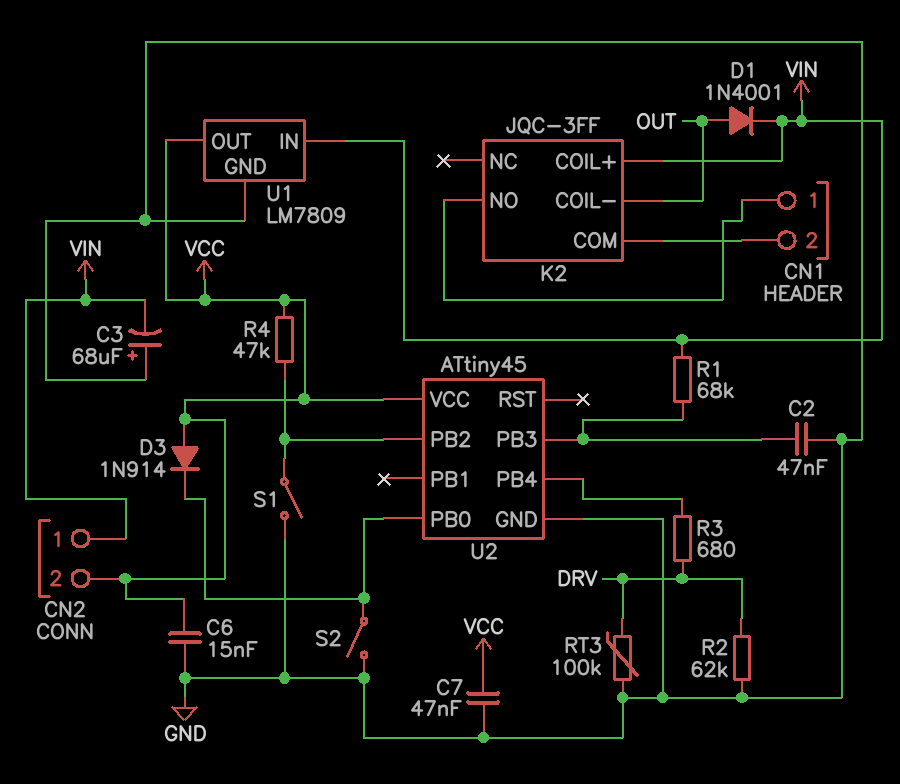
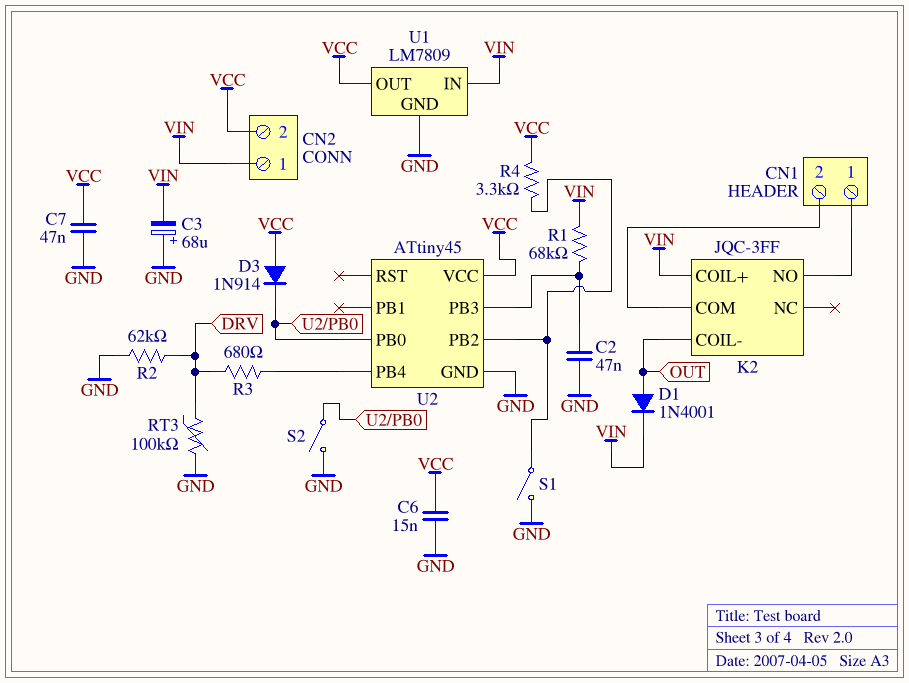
R4: 47k (U2/PB2, VCC) -> 3.3k (U2/PB2, VCC)

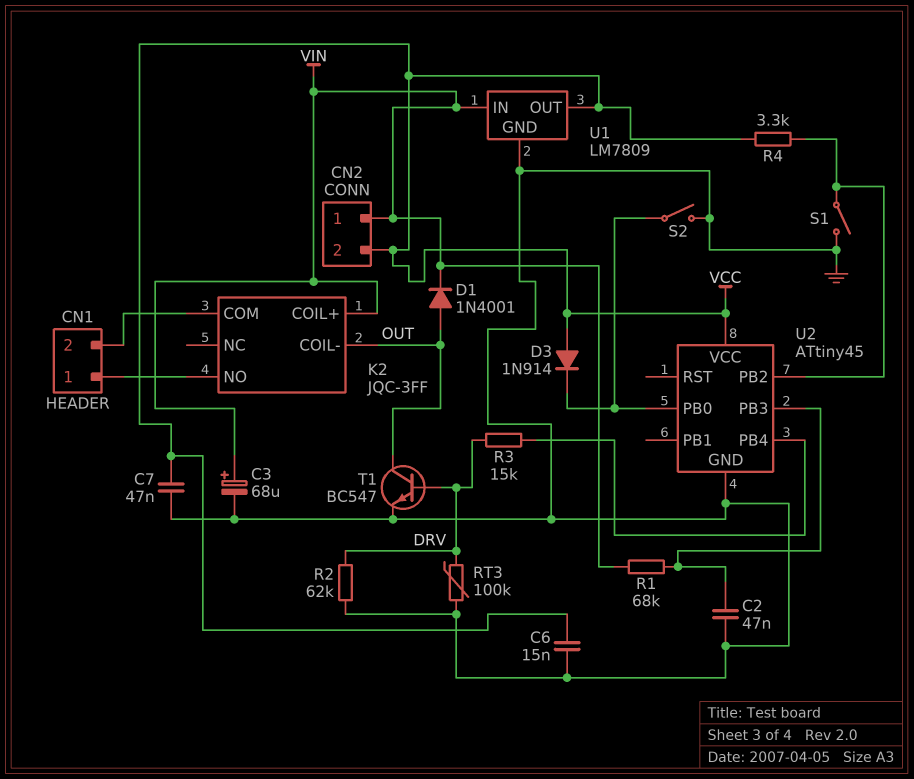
C3: 68uF (plus GND, minus VIN) -> 68uF (plus VIN, minus GND)
R3: 680 (DRV, U2/PB4) -> 15k (DRV, U2/PB4)
T1: none -> NPN BC547 (B DRV, C OUT, E GND)

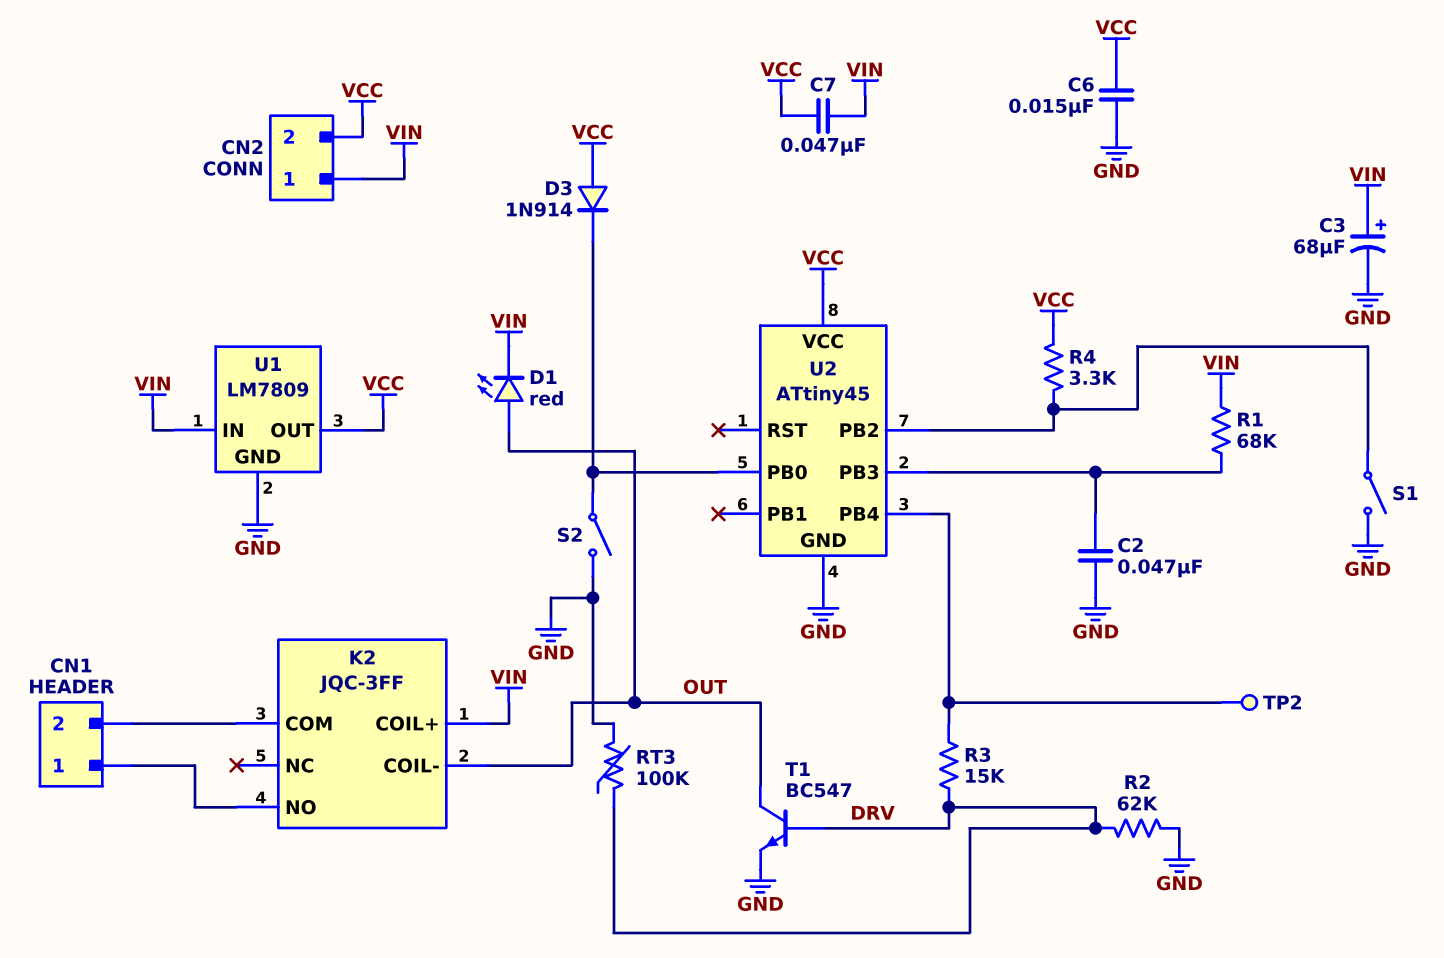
C7: 47nF (GND, VCC) -> 47nF (VCC, VIN)
D1: diode 1N4001 (A OUT, K VIN) -> LED red (A OUT, K VIN)
TP2: none -> test point (U2/PB4)

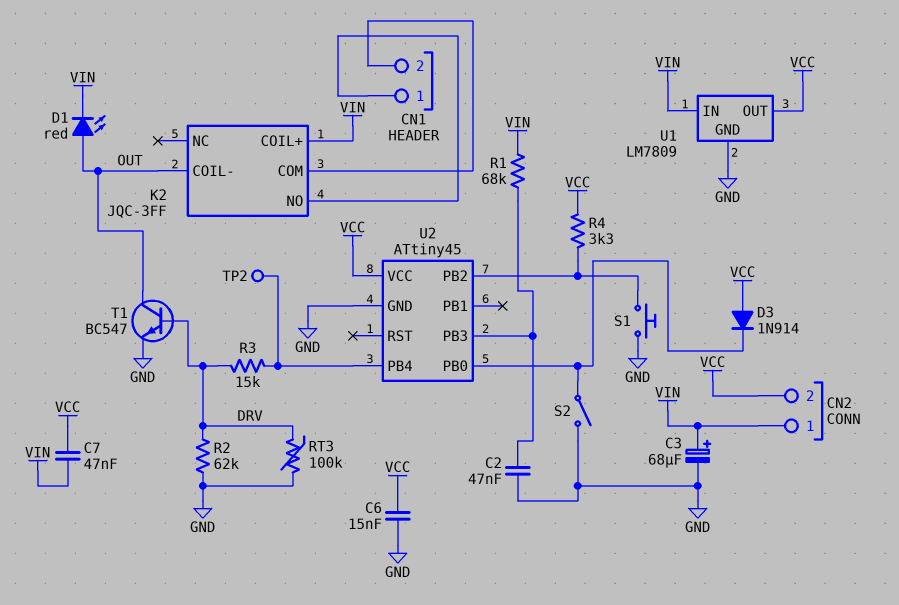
S1: switch (GND, U2/PB2) -> button (GND, U2/PB2)

